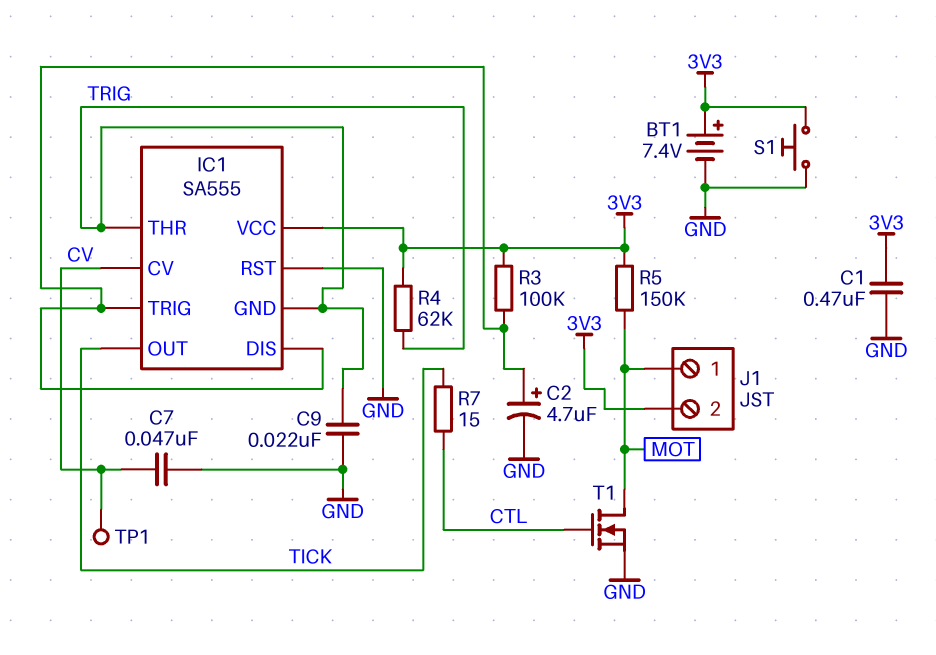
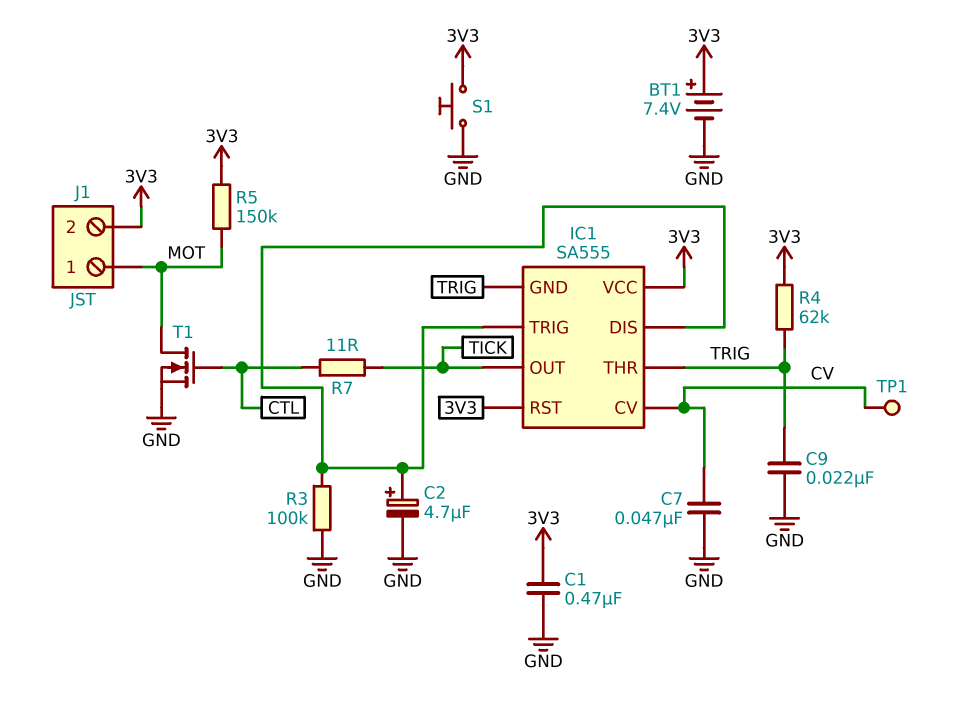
IC1 pin RST: GND -> 3V3
R3: 100k (3V3, IC1/DIS) -> 100k (GND, IC1/DIS)
R7: 15 (CTL, TICK) -> 11 (CTL, TICK)

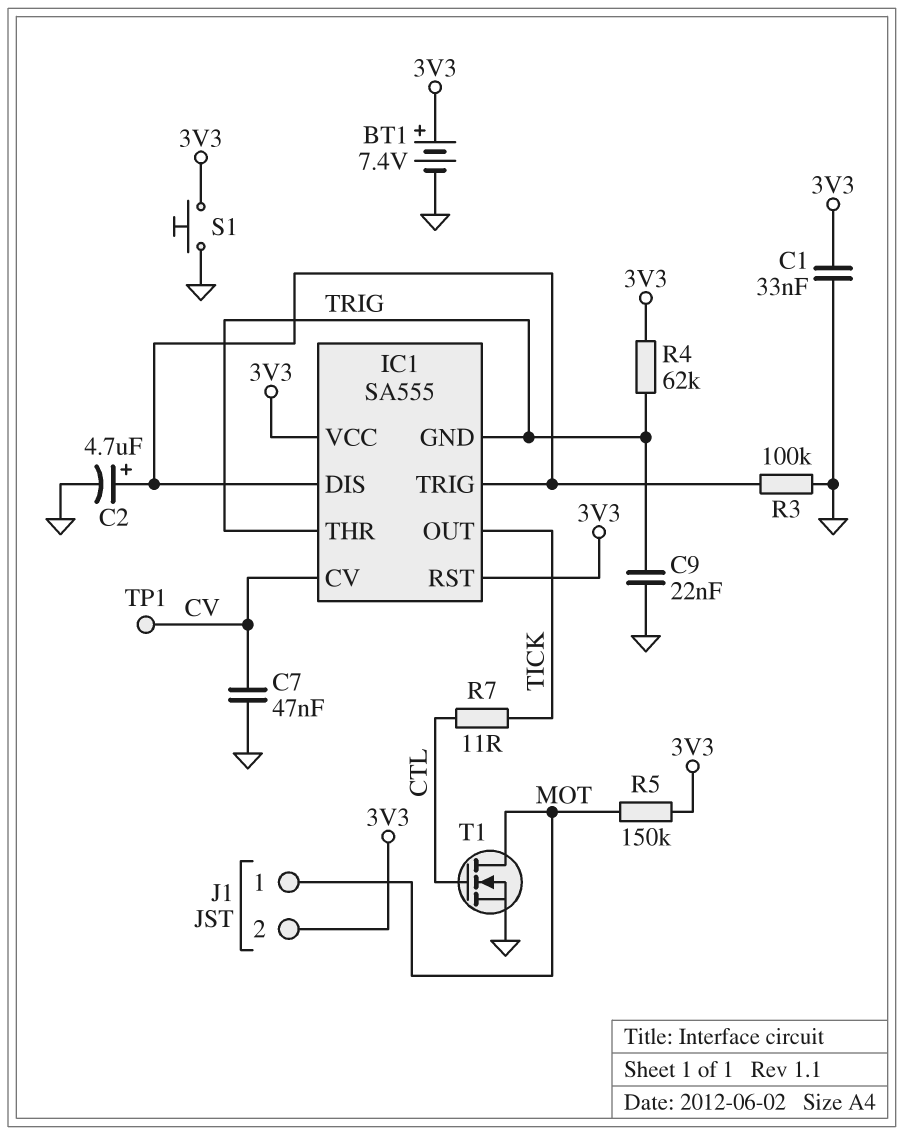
C1: 470nF (3V3, GND) -> 33nF (3V3, GND)

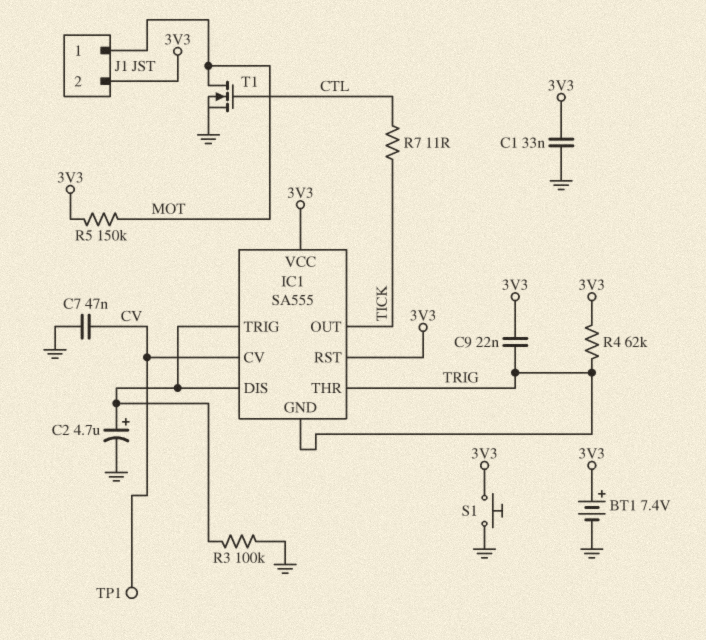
C9: 22nF (GND, TRIG) -> 22nF (3V3, TRIG)

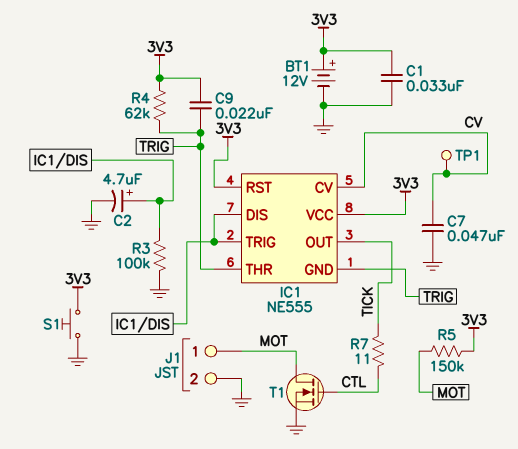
BT1: 7.4V (plus 3V3, minus GND) -> 12V (plus 3V3, minus GND)
IC1: SA555 -> NE555
J1 pin 2: 3V3 -> GND

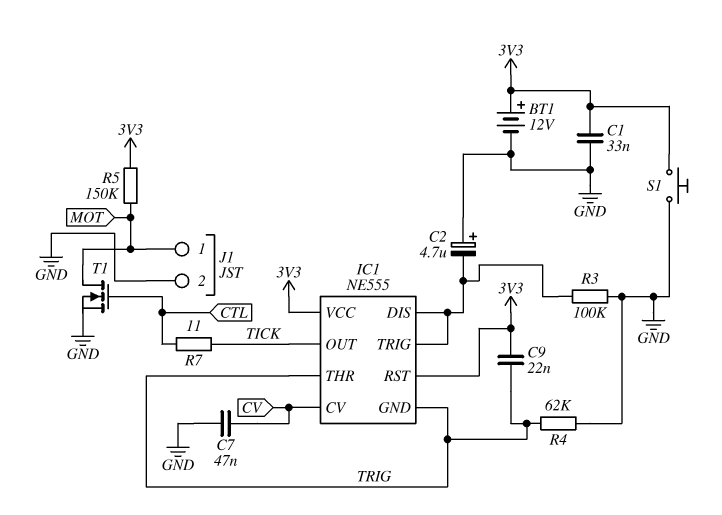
C2: 4.7uF (plus IC1/DIS, minus GND) -> 4.7uF (plus GND, minus IC1/DIS)
R4: 62k (3V3, TRIG) -> 62k (GND, TRIG)
TP1: test point (CV) -> none

